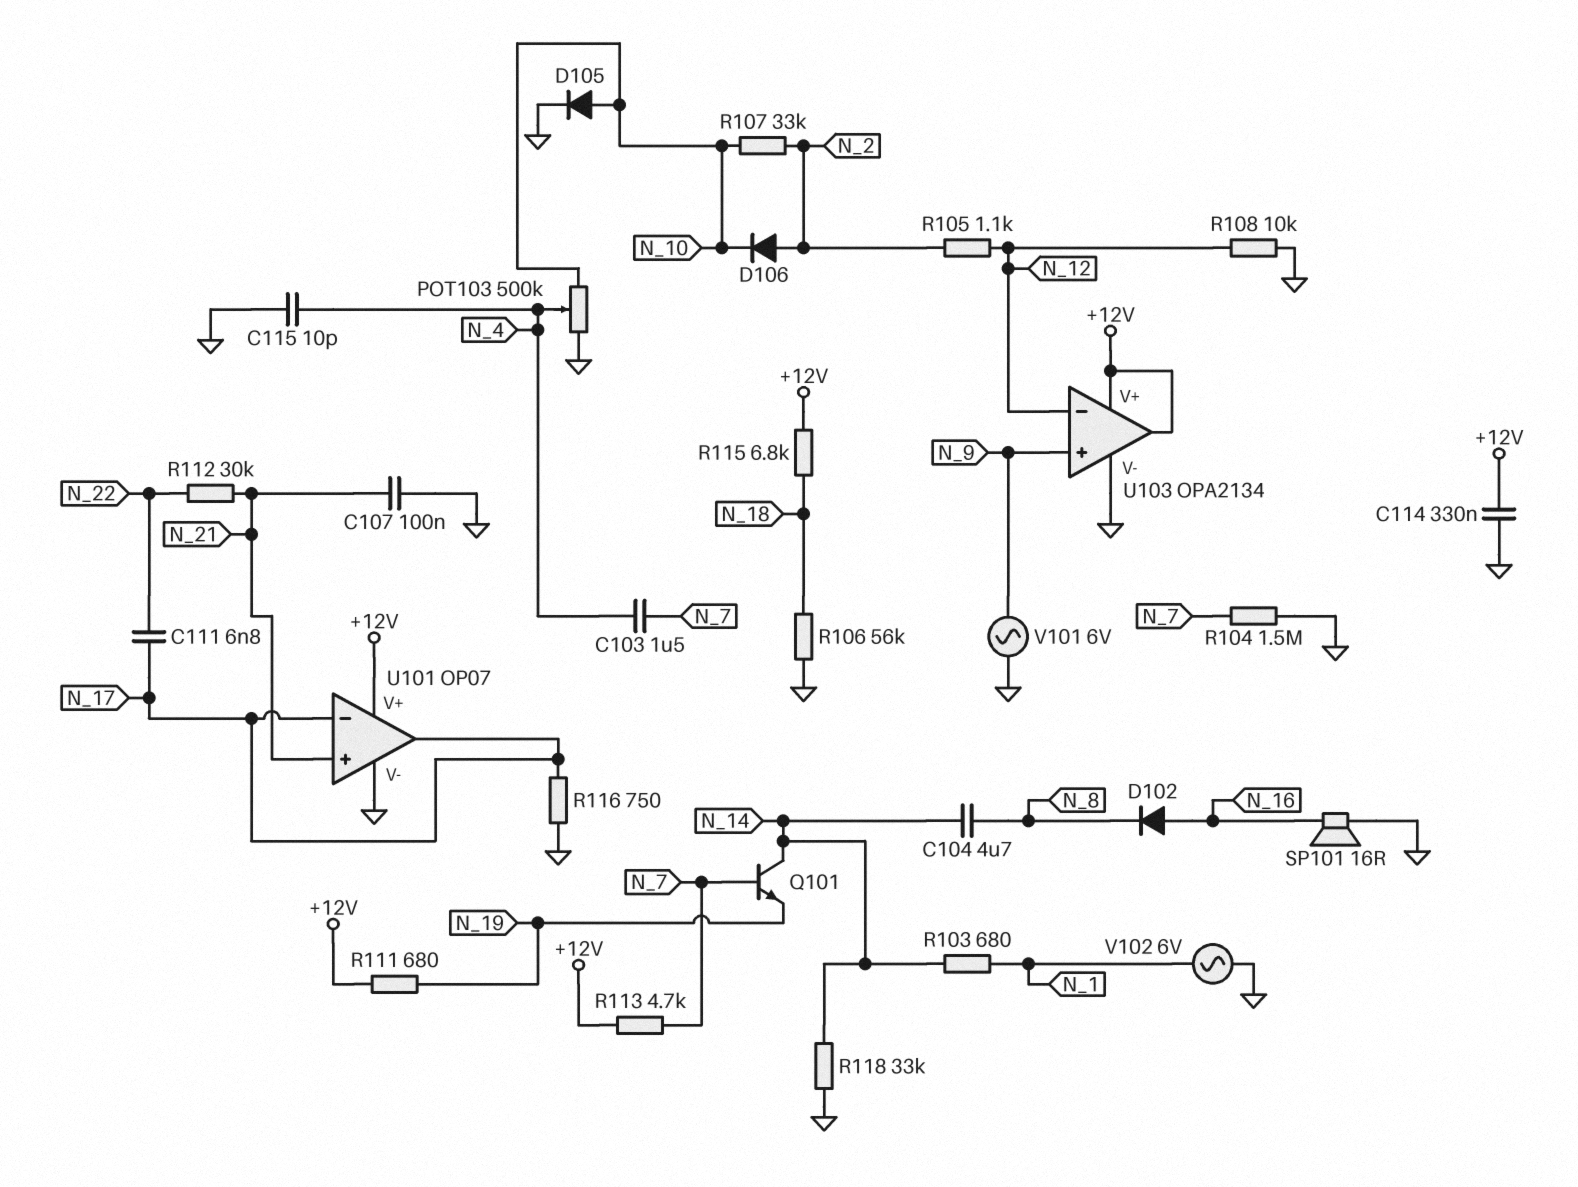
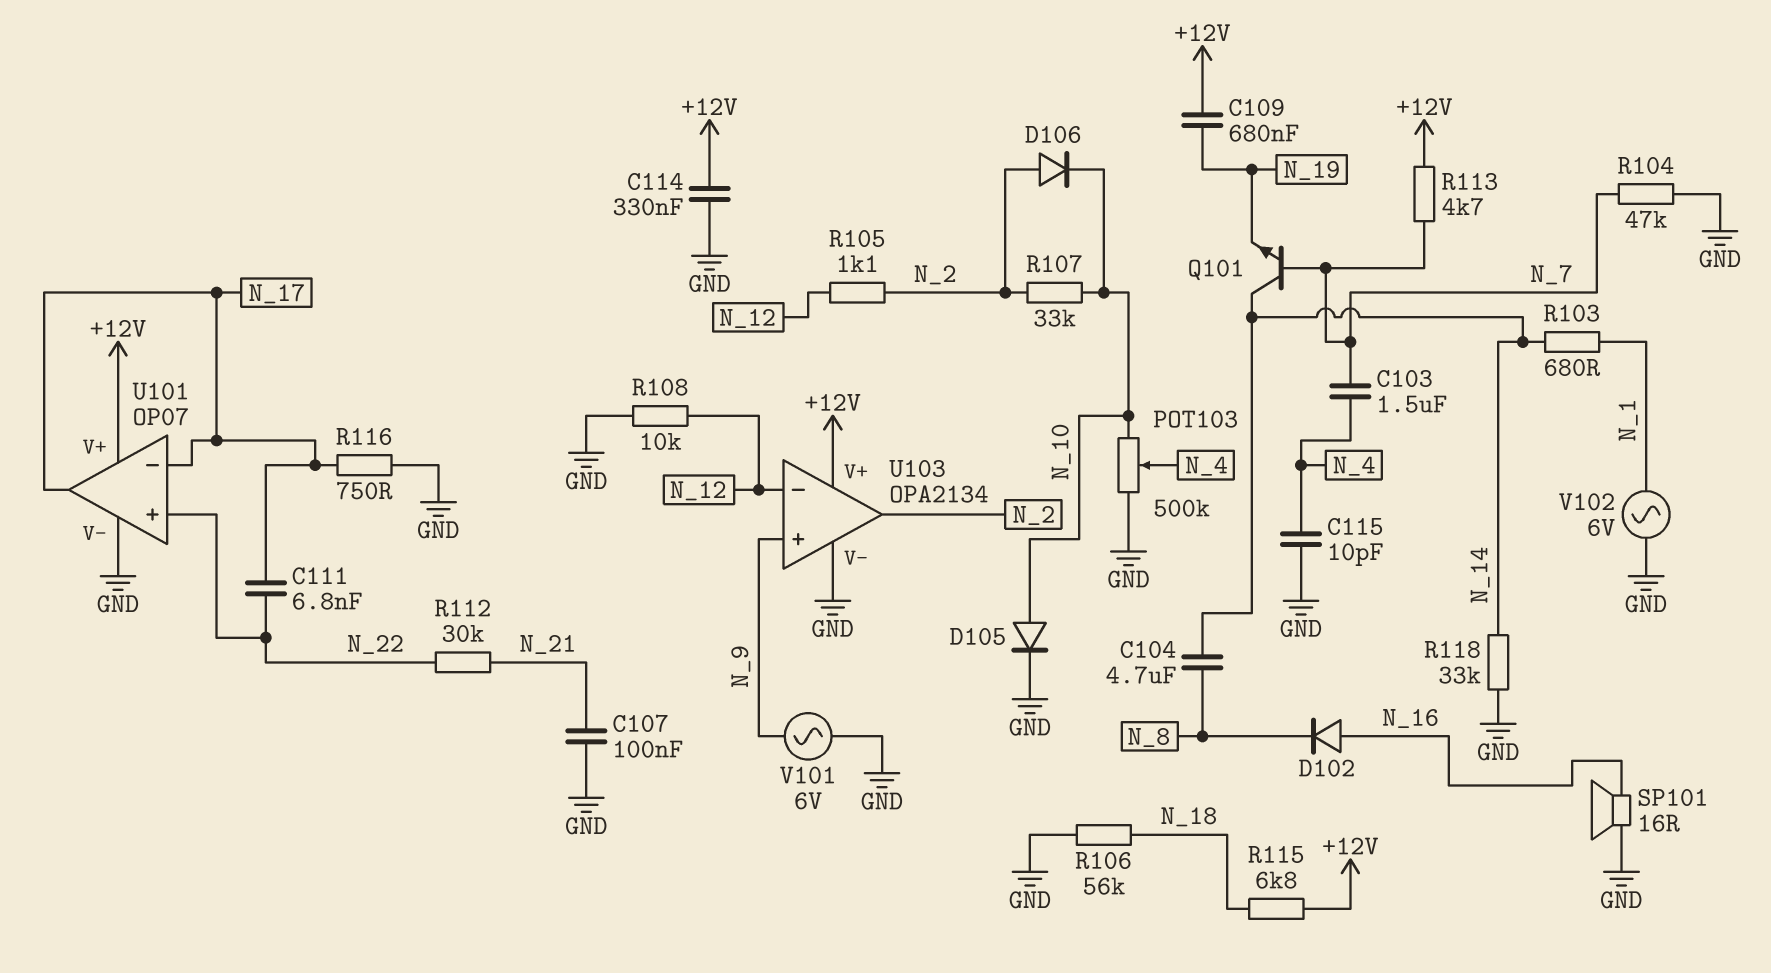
C109: none -> 680nF (+12V, N_19)
R104: 1.5M (GND, N_7) -> 47k (GND, N_7)
R111: 680 (+12V, N_19) -> none
U101 pin in+: N_21 -> N_22
U103 pin out: +12V -> N_2

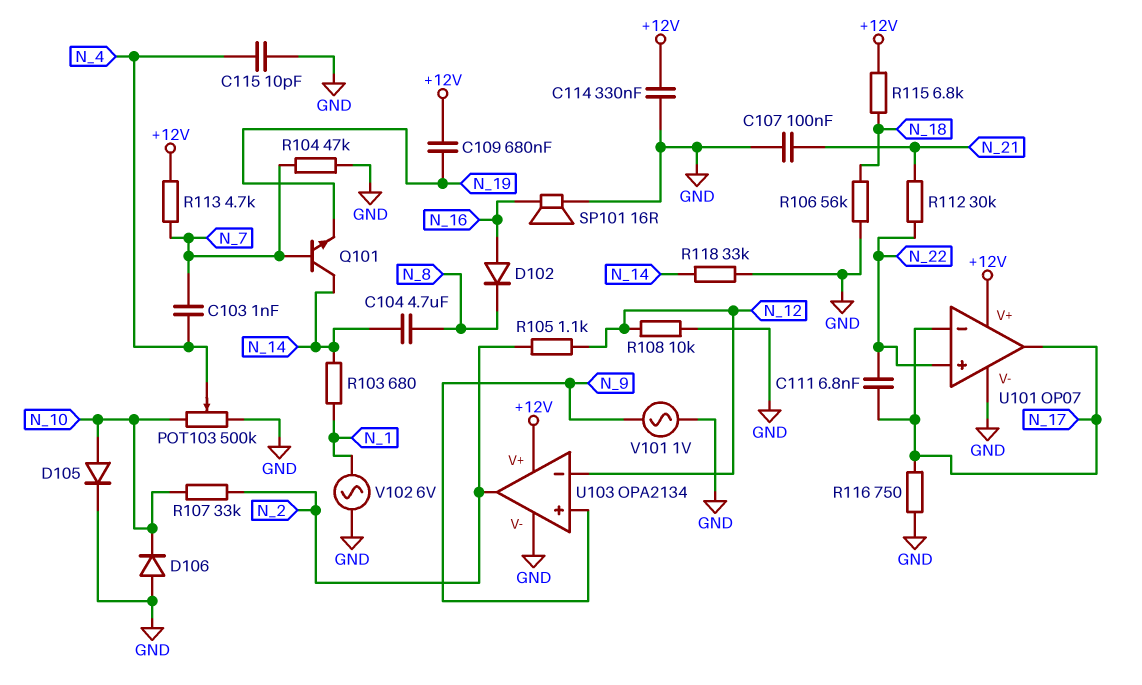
C103: 1.5uF (N_4, N_7) -> 1nF (N_4, N_7)
D106: diode (A N_2, K N_10) -> diode (A GND, K N_10)
V101: AC 6V (GND, N_9) -> AC 1V (GND, N_9)

